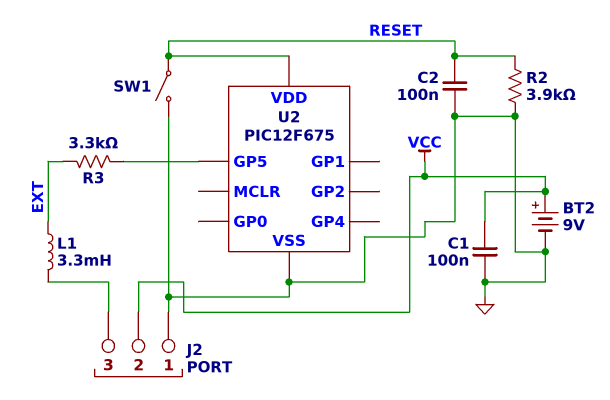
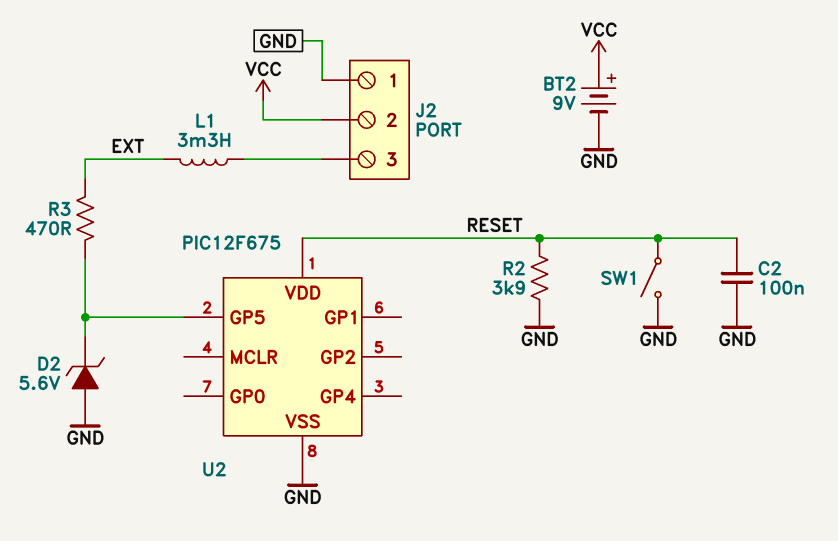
C1: 100nF (GND, VCC) -> none
D2: none -> zener 5.6V (A GND, K U2/GP5)
R3: 3.3k (EXT, U2/GP5) -> 470 (EXT, U2/GP5)

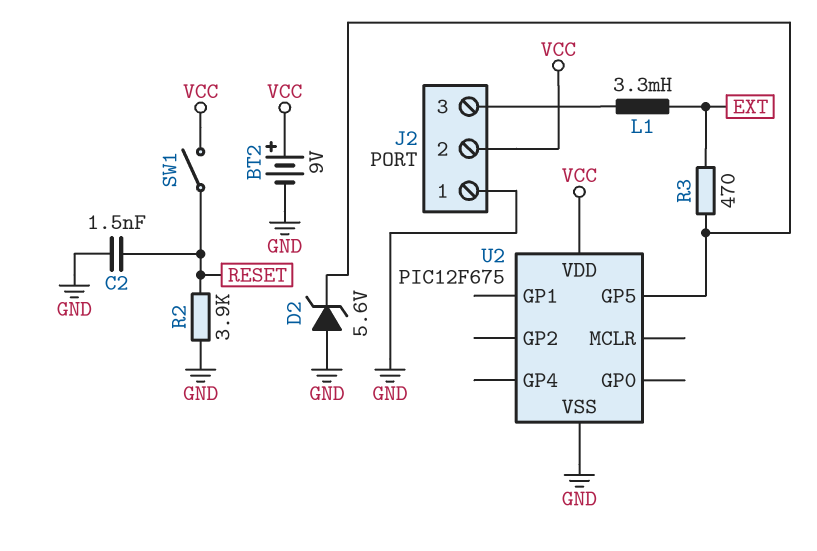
C2: 100nF (GND, RESET) -> 1.5nF (GND, RESET)
SW1: switch (GND, RESET) -> switch (RESET, VCC)
U2 pin VDD: RESET -> VCC

